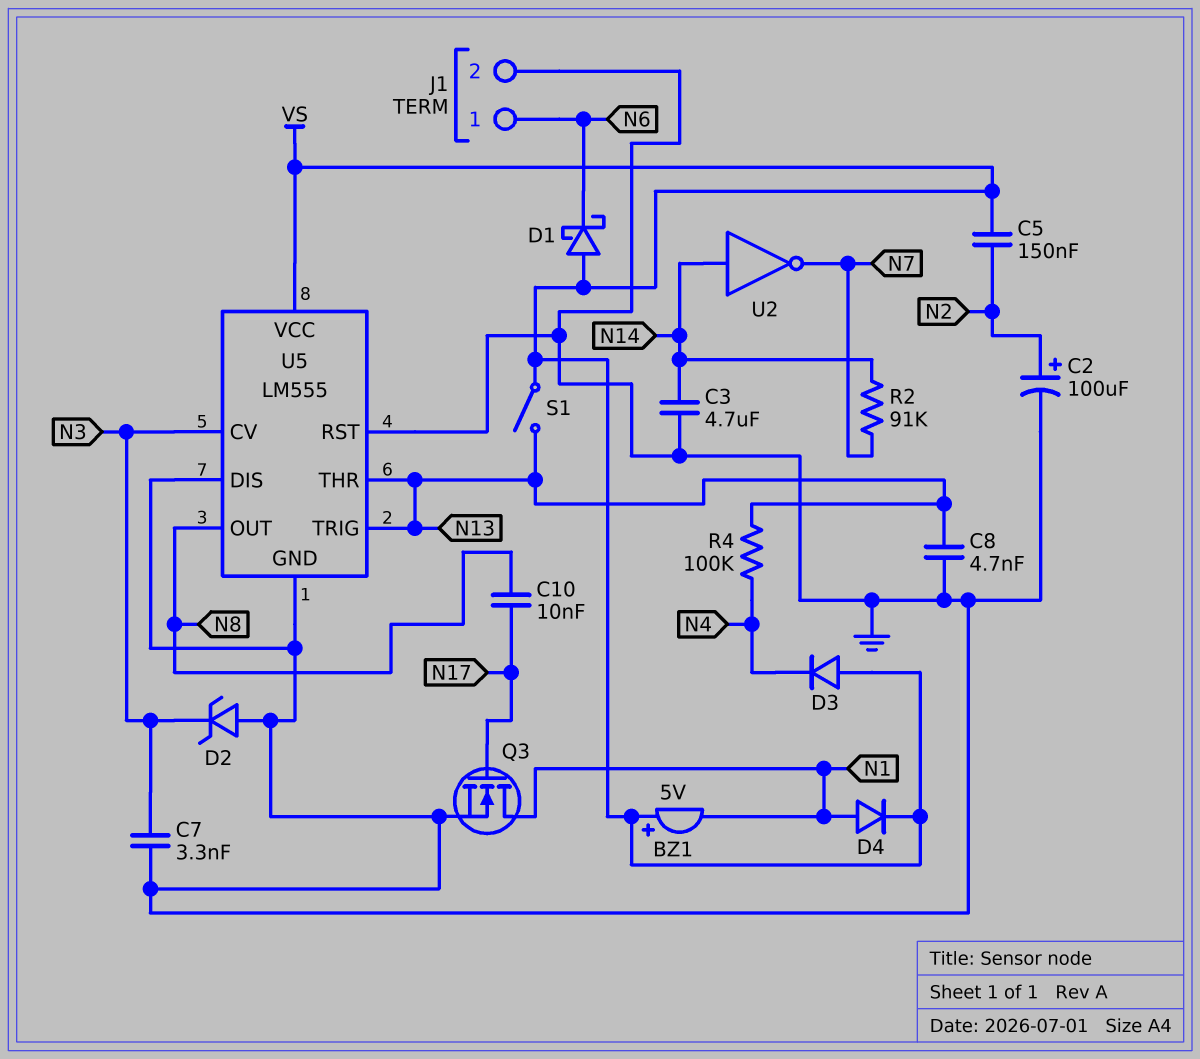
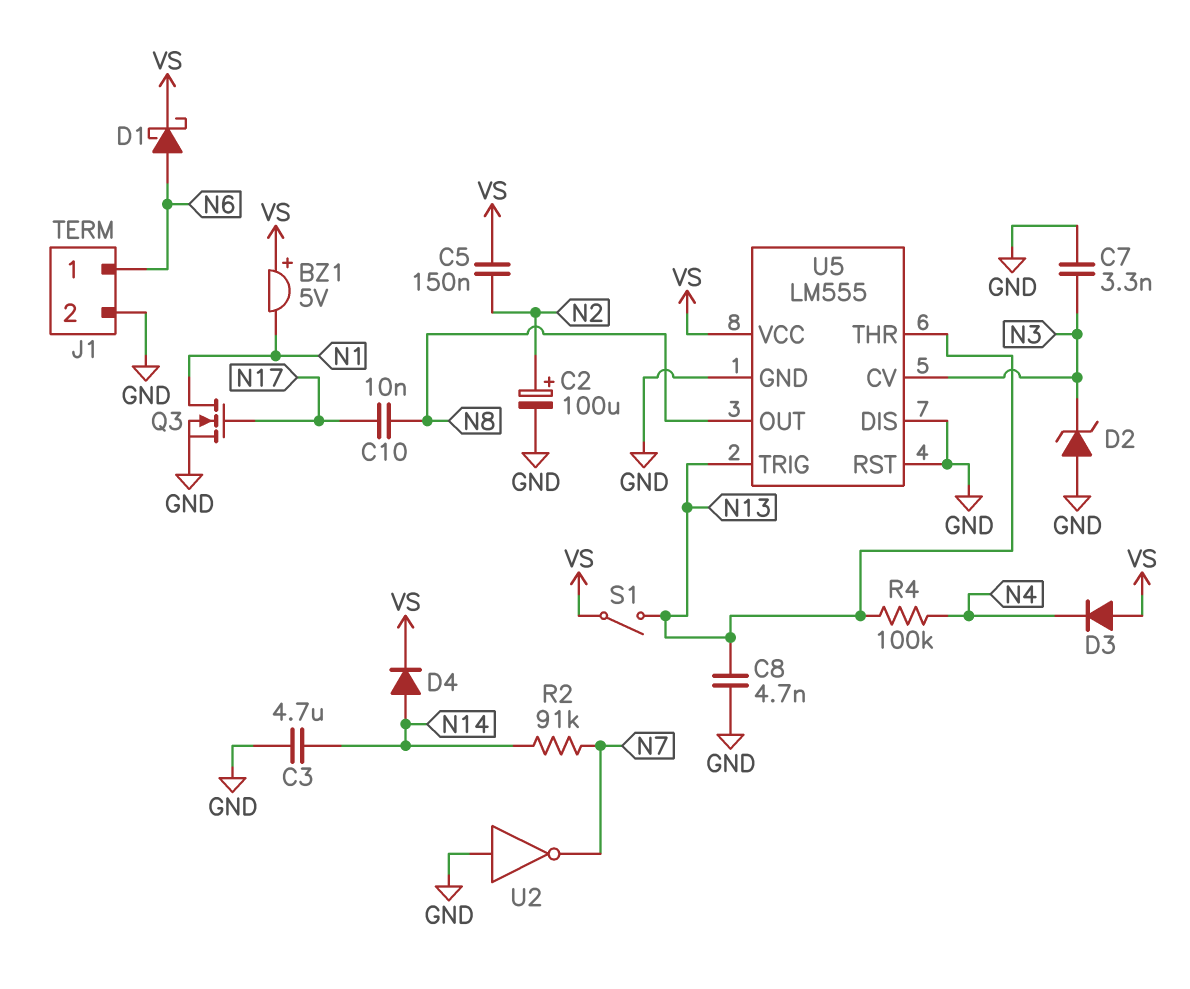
D1: schottky (A VS, K N6) -> schottky (A N6, K VS)
D4: diode (A N1, K VS) -> diode (A N14, K VS)
U2: NOT (in N14, out N7) -> NOT (in GND, out N7)

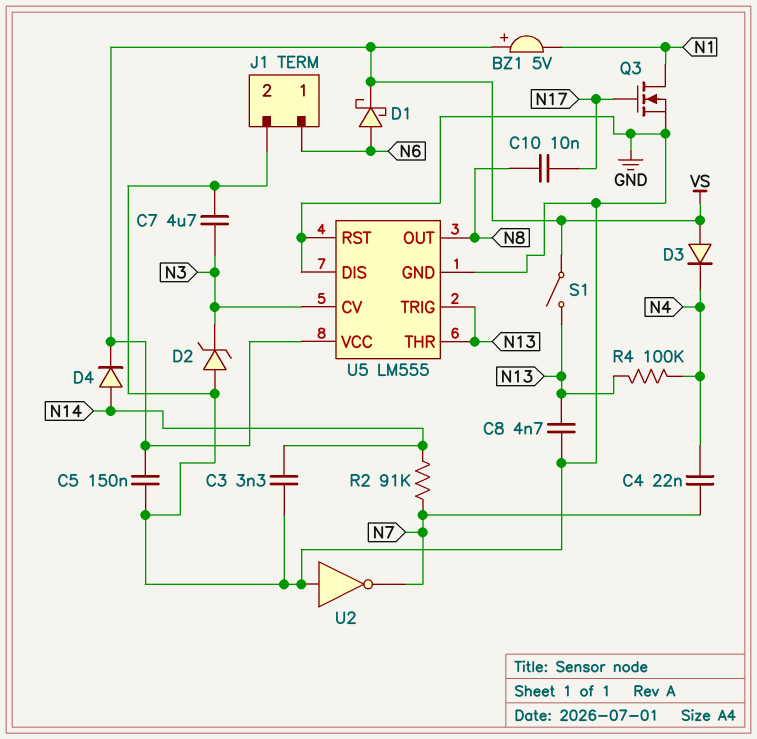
C2: 100uF (plus N2, minus GND) -> none
C3: 4.7uF (GND, N14) -> 3.3nF (GND, N14)
C4: none -> 22nF (N4, N7)
C5: 150nF (N2, VS) -> 150nF (GND, VS)
C7: 3.3nF (GND, N3) -> 4.7uF (GND, N3)

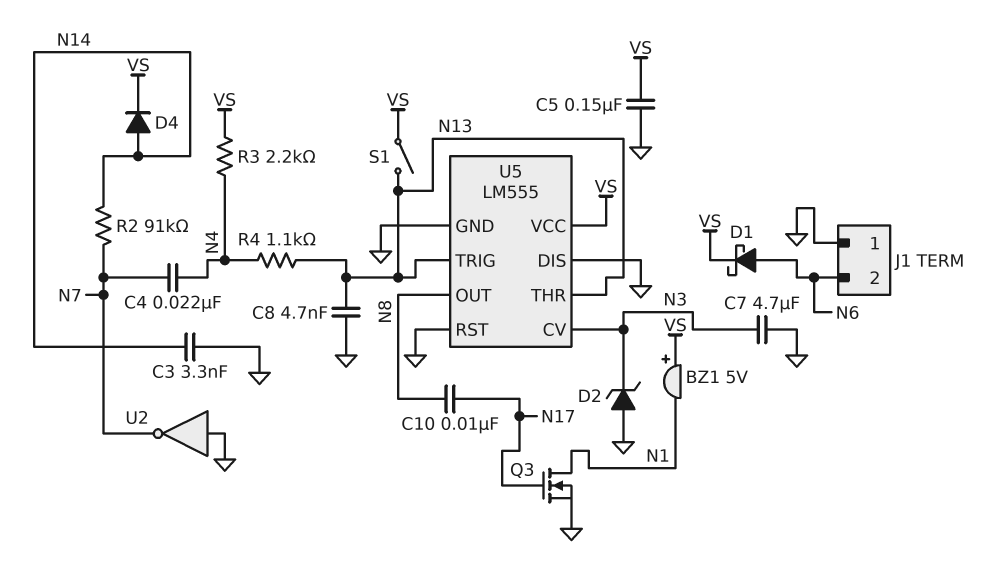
D3: diode (A VS, K N4) -> none
J1 pin 1: N6 -> GND
J1 pin 2: GND -> N6
R3: none -> 2.2k (N4, VS)
R4: 100k (N4, N13) -> 1.1k (N4, N13)

